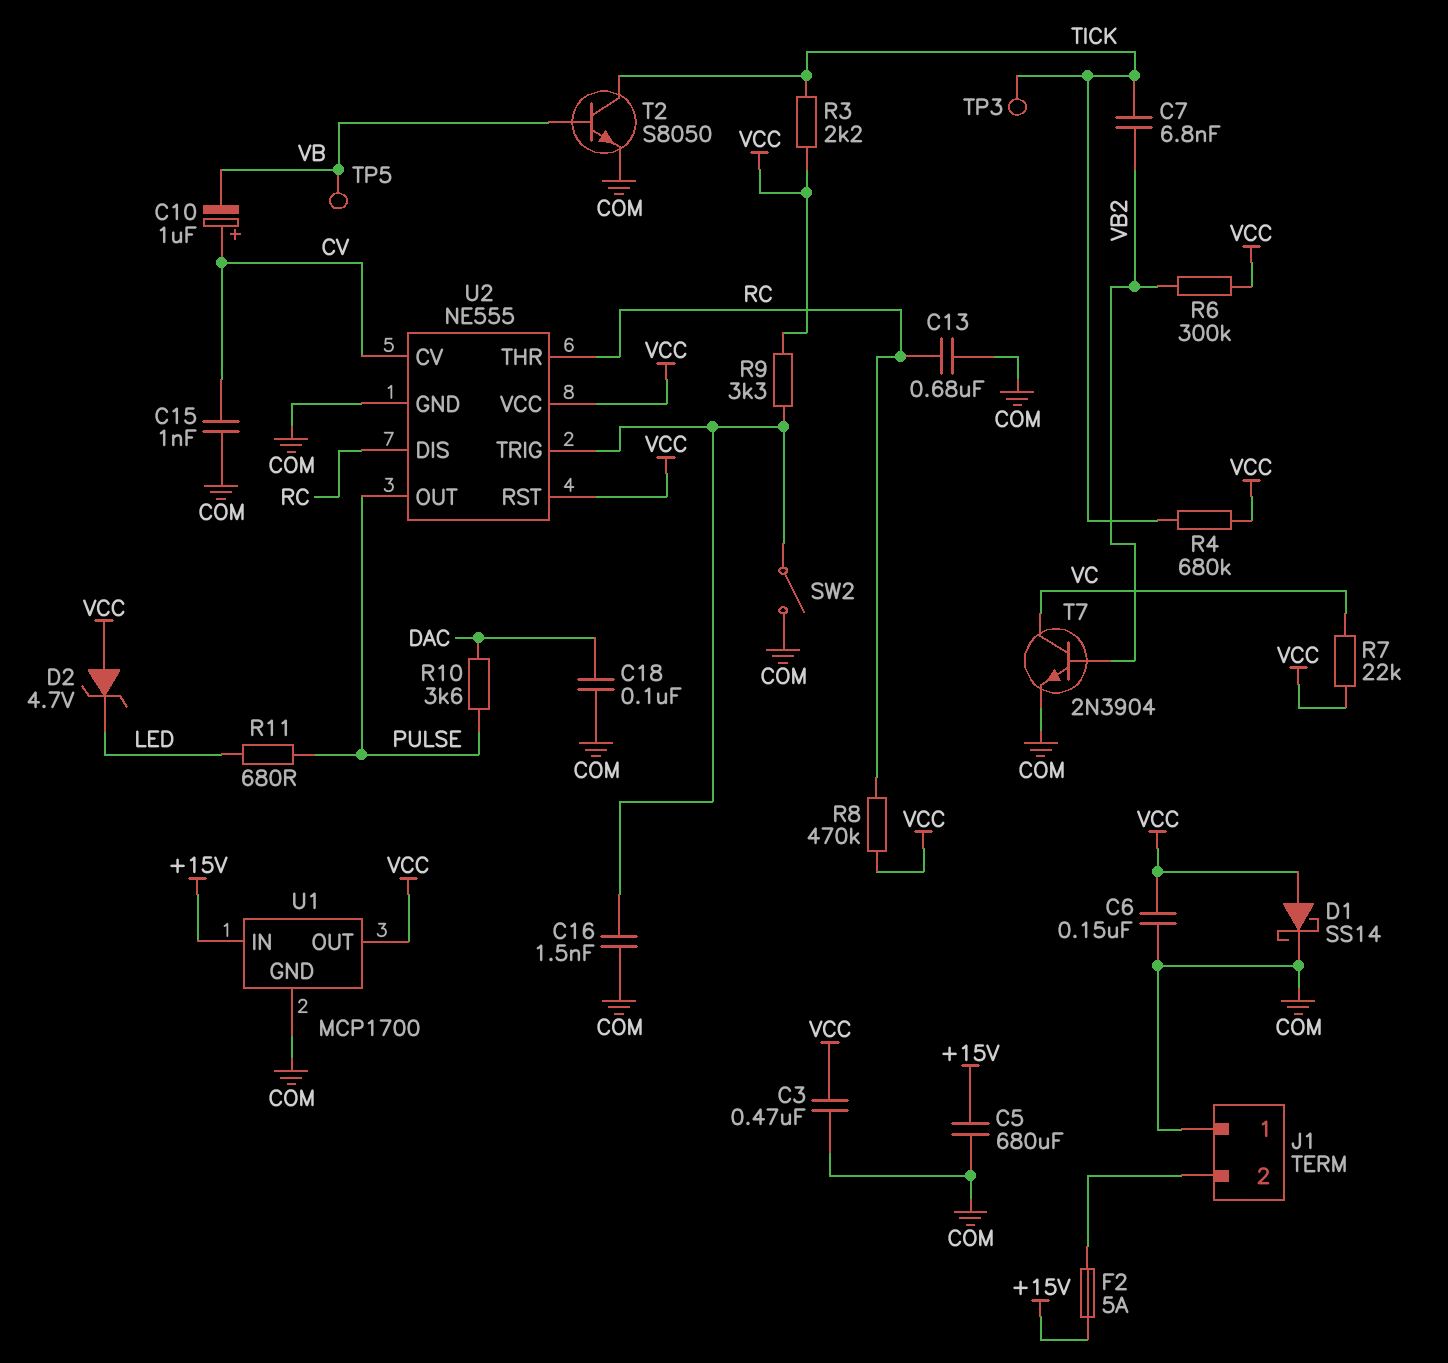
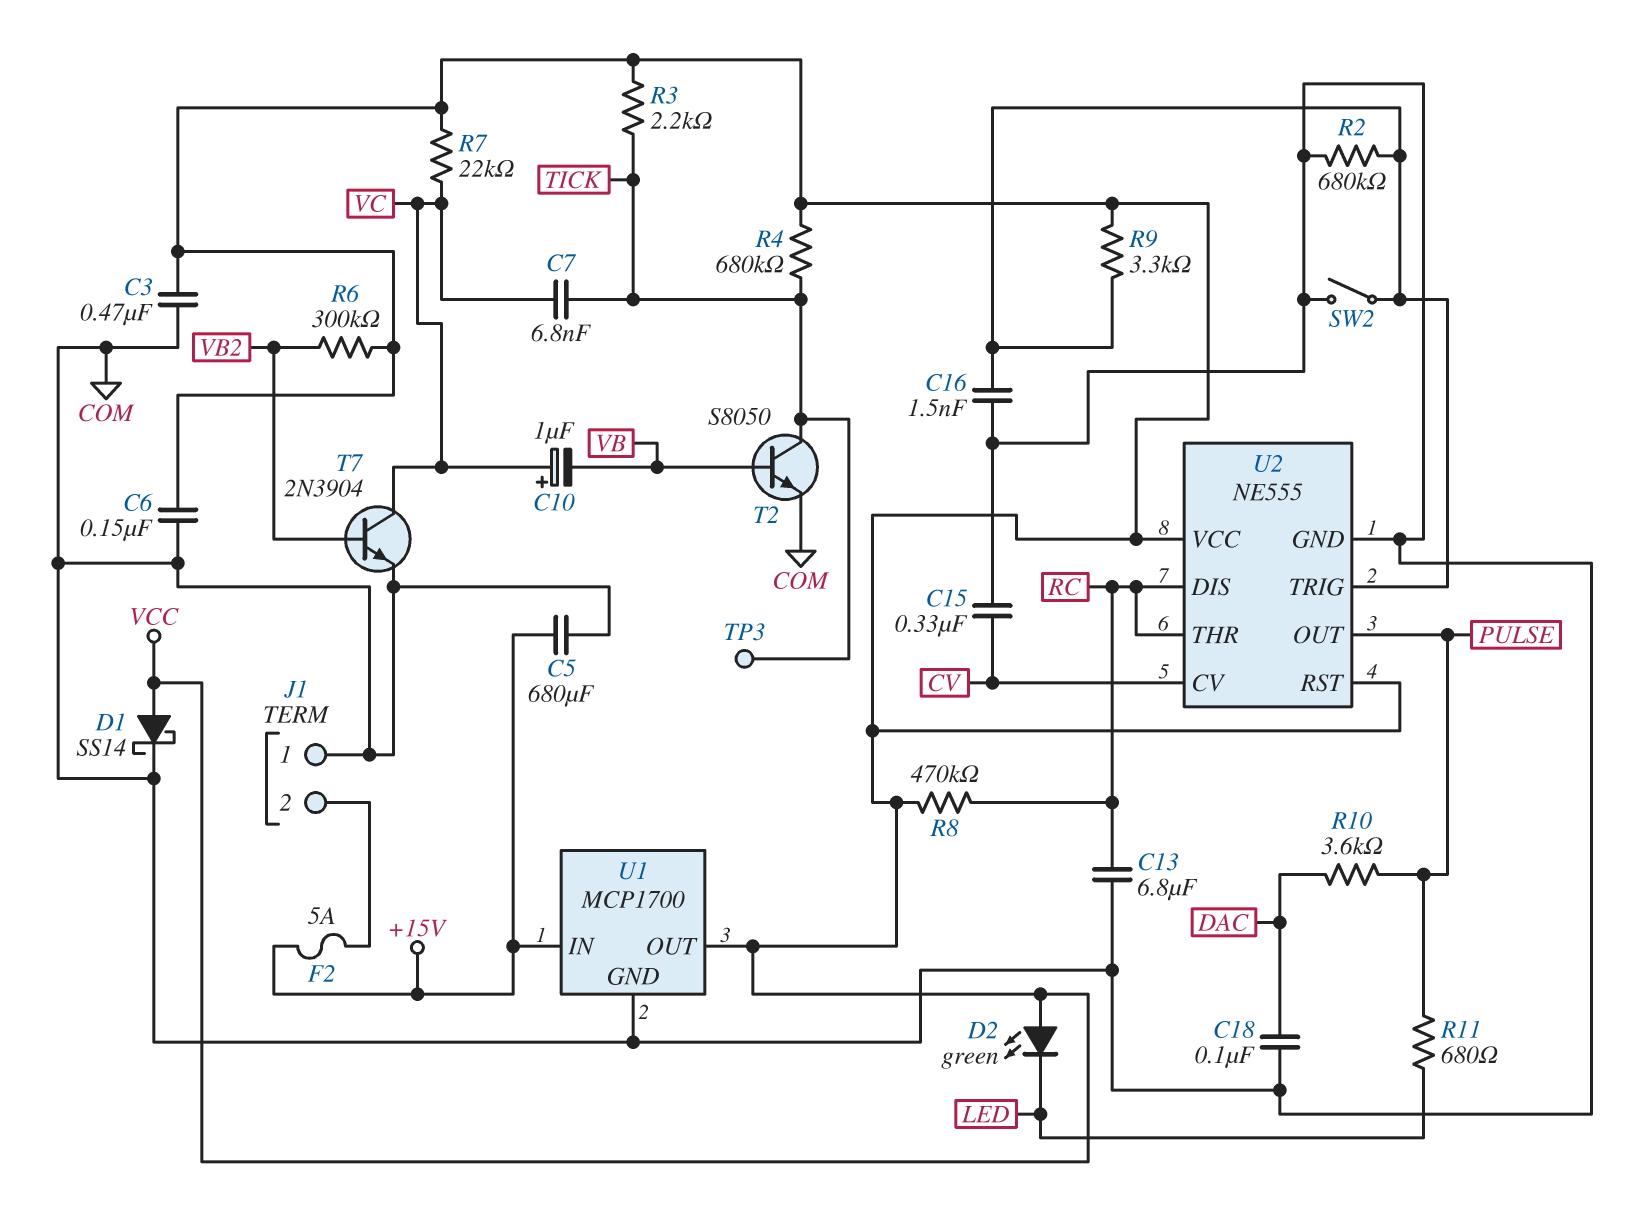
C7: 6.8nF (TICK, VB2) -> 6.8nF (TICK, VC)
C10: 1uF (plus CV, minus VB) -> 1uF (plus VC, minus VB)
C13: 680nF (COM, RC) -> 6.8uF (COM, RC)
C15: 1nF (COM, CV) -> 330nF (COM, CV)
D2: zener 4.7V (A VCC, K LED) -> LED green (A VCC, K LED)
R2: none -> 680k (COM, U2/TRIG)
TP5: test point (VB) -> none

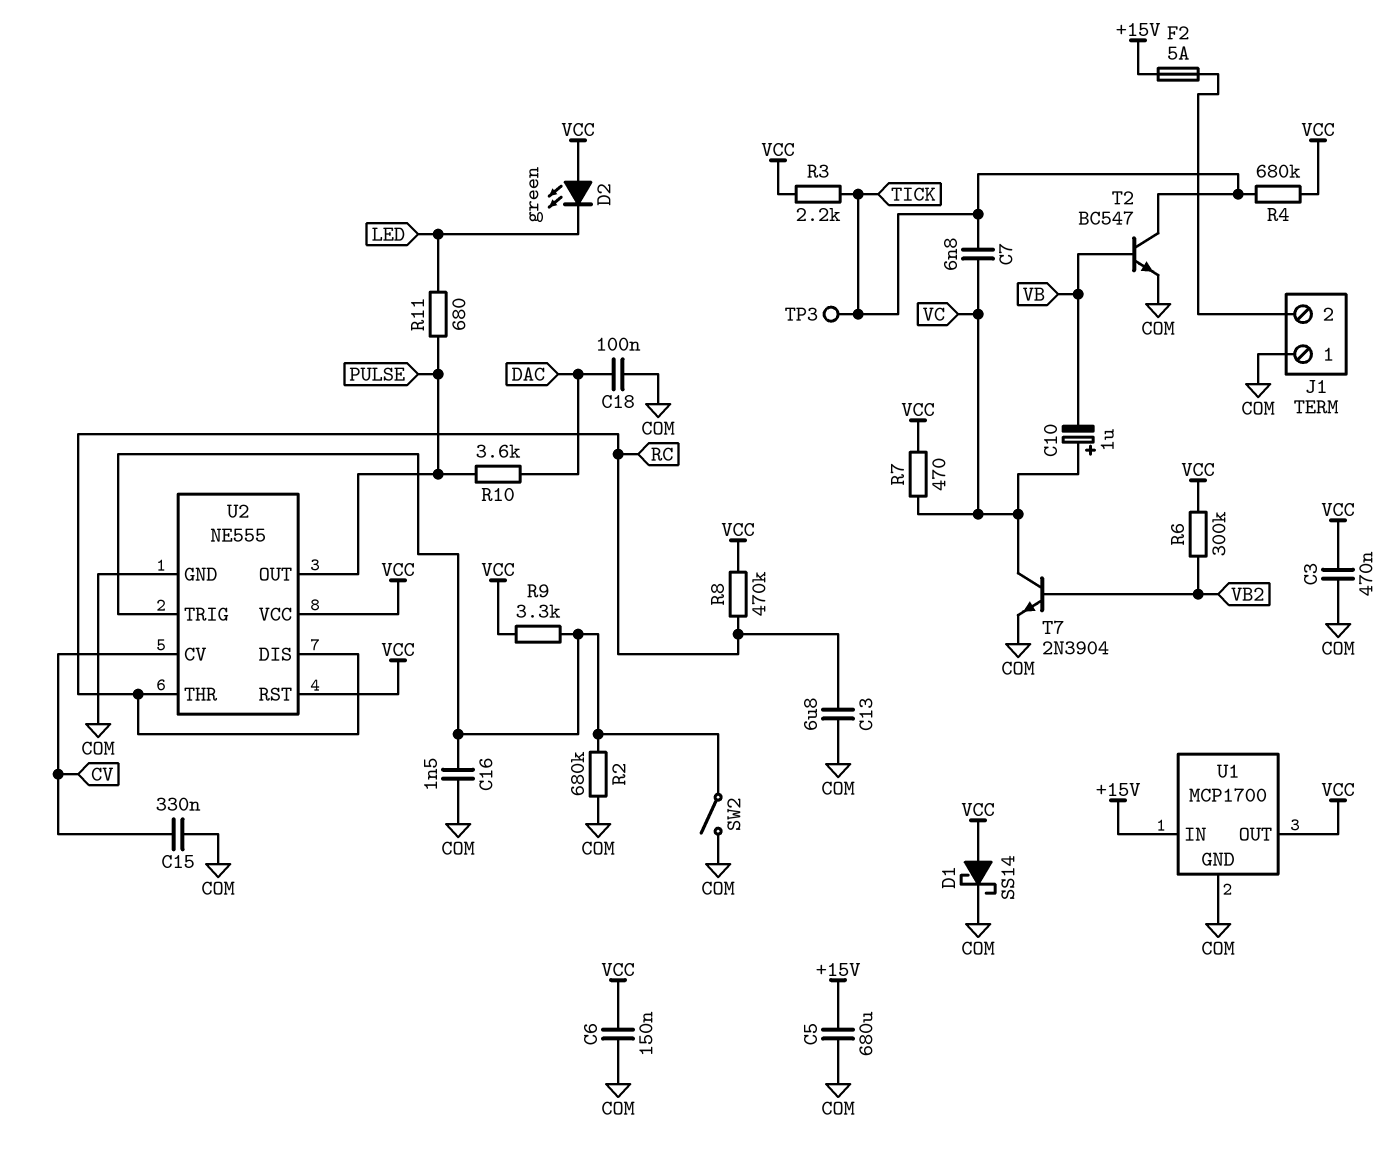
R7: 22k (VC, VCC) -> 470 (VC, VCC)
T2: NPN S8050 (B VB, C TICK, E COM) -> NPN BC547 (B VB, C TICK, E COM)

